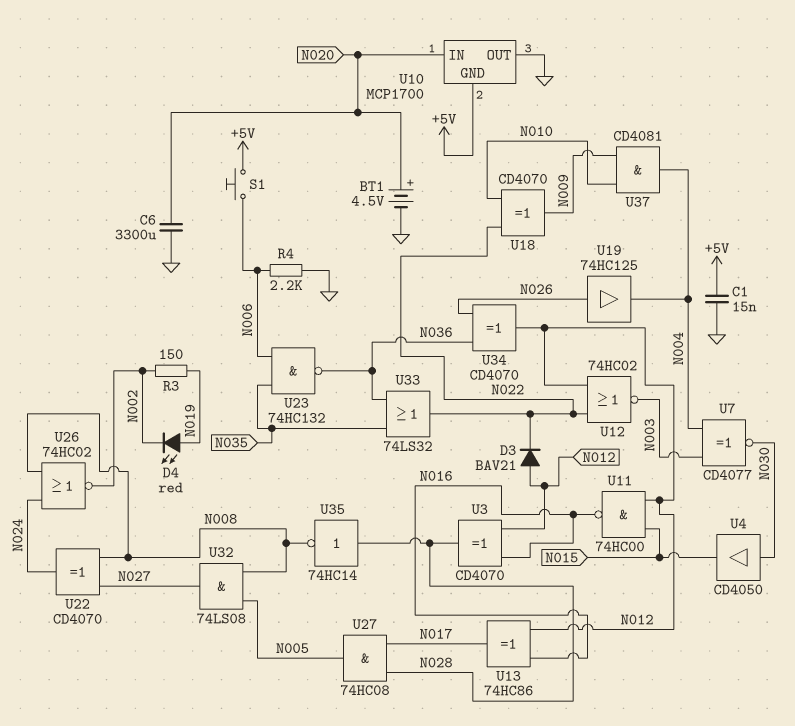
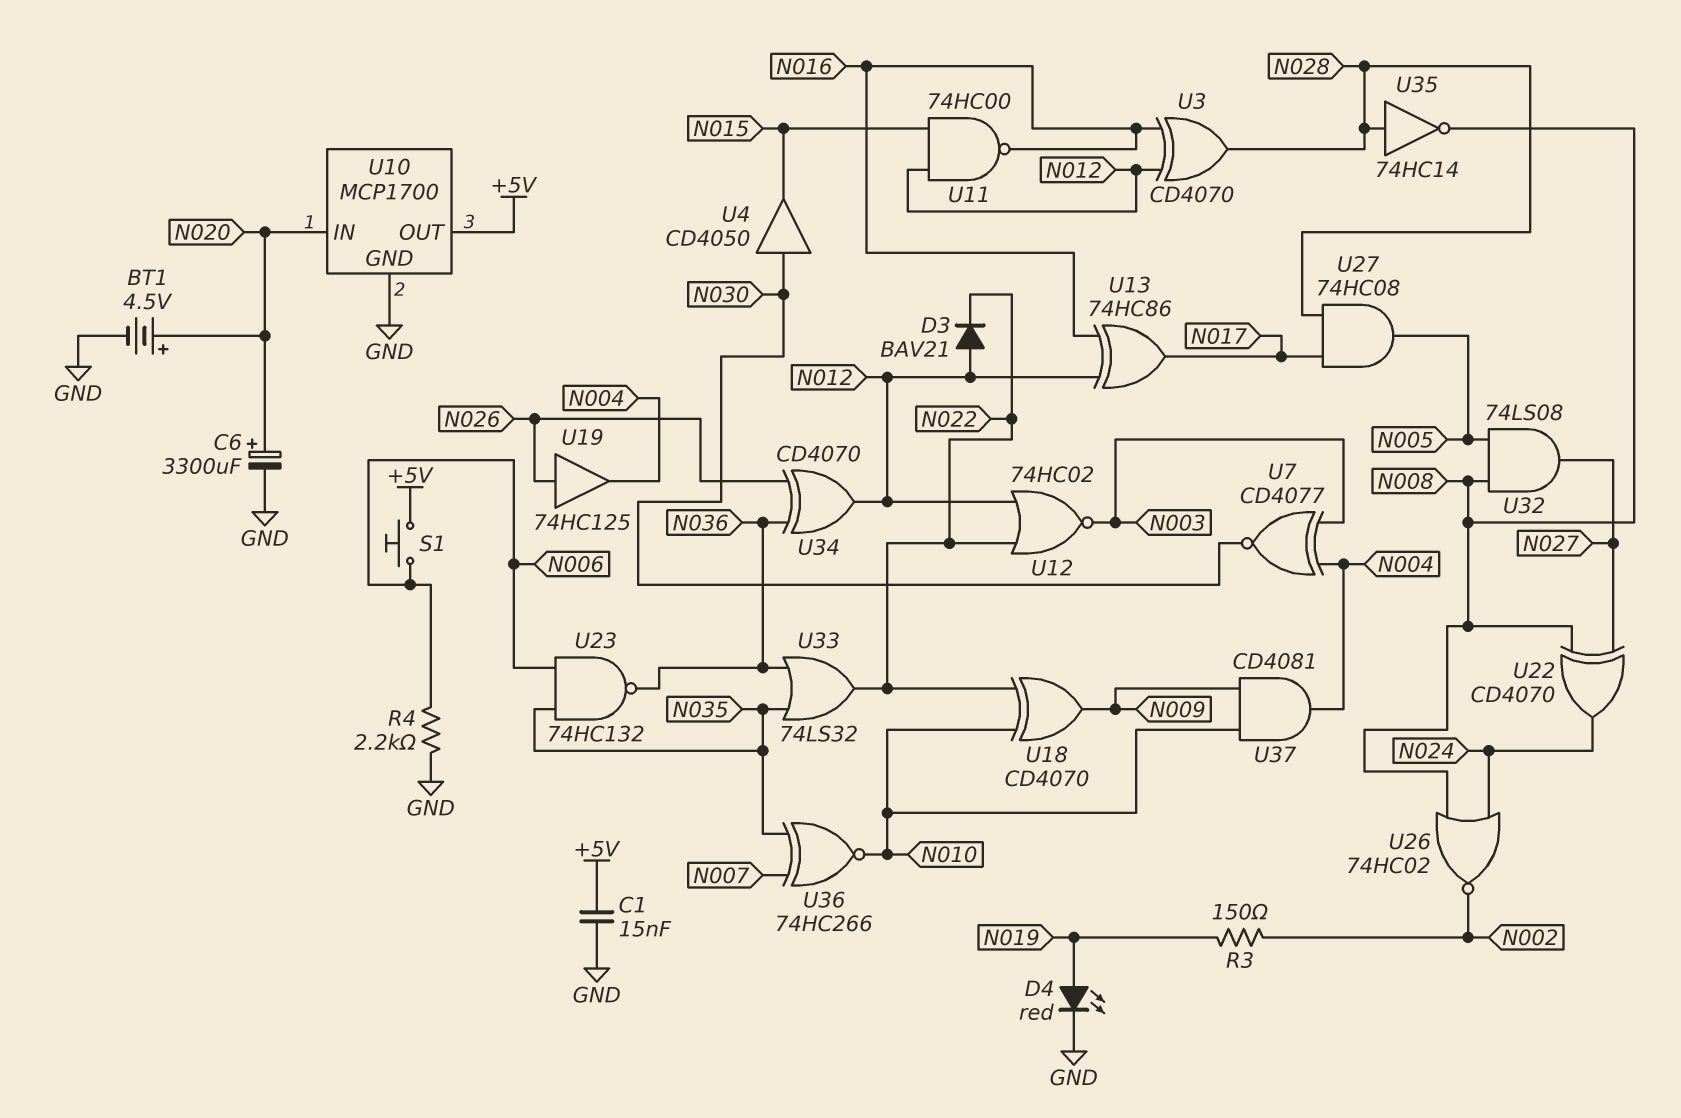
C6: 3300uF (GND, N020) -> 3300uF (plus N020, minus GND)
D4: LED red (A N019, K N002) -> LED red (A N019, K GND)
U10 pin GND: +5V -> GND
U10 pin OUT: GND -> +5V
U36: none -> XNOR 74HC266 (in N007, in N035, out N010)

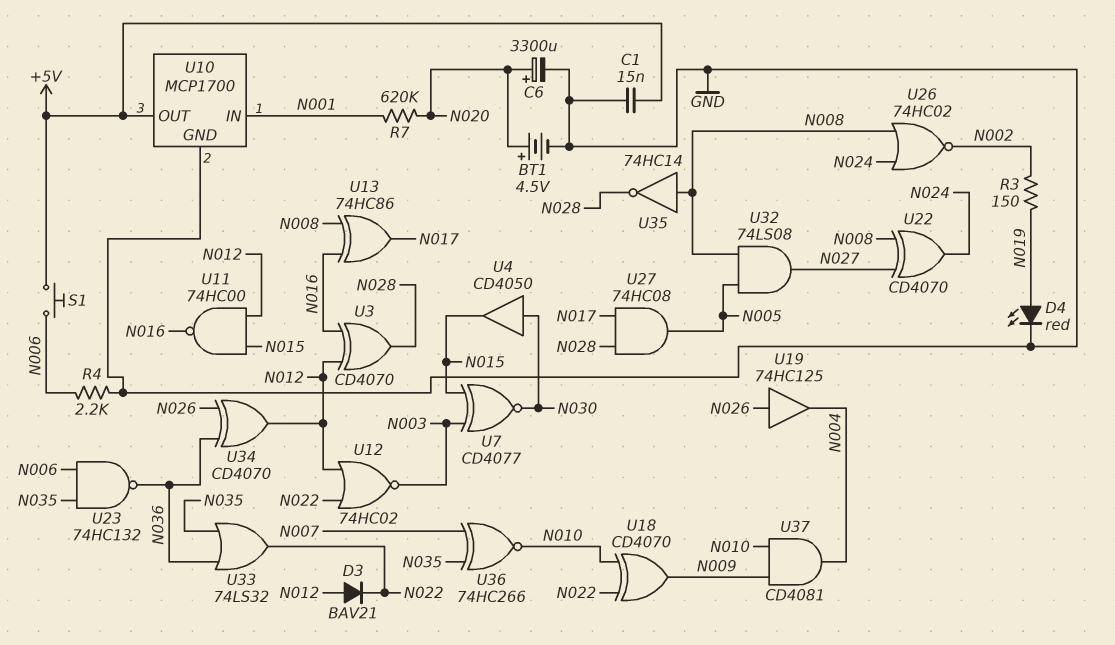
R7: none -> 620k (N001, N020)
U7: XNOR CD4077 (in N003, in N004, out N030) -> XNOR CD4077 (in N003, in N015, out N030)
U10 pin IN: N020 -> N001
U13: XOR 74HC86 (in N012, in N016, out N017) -> XOR 74HC86 (in N008, in N016, out N017)
U35: NOT 74HC14 (in N028, out N008) -> NOT 74HC14 (in N008, out N028)

